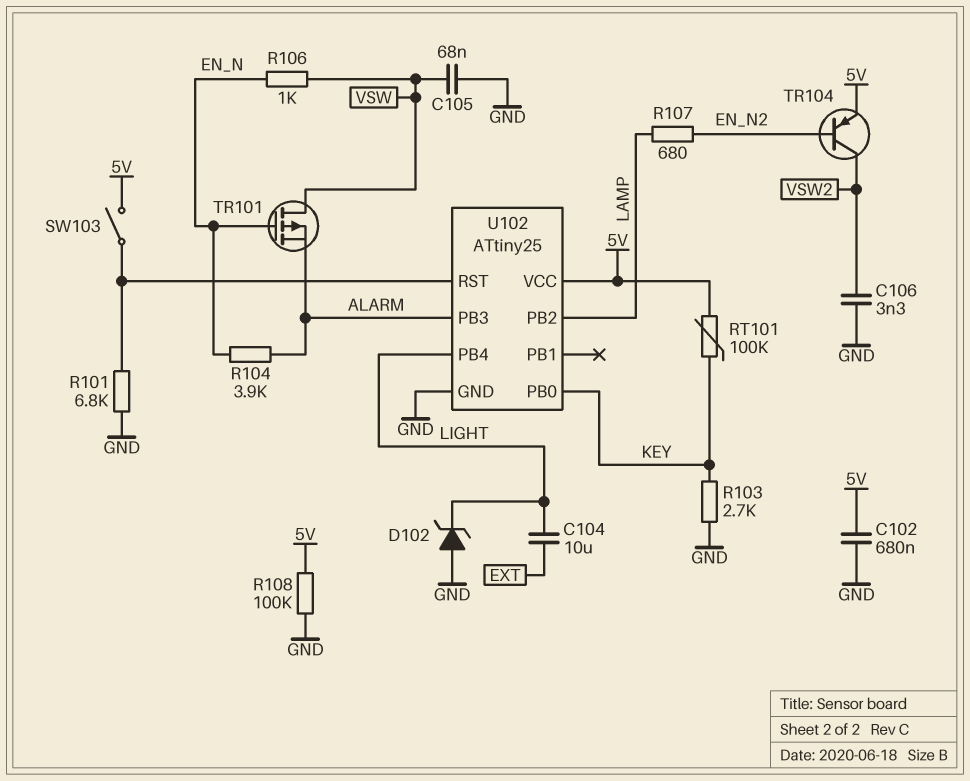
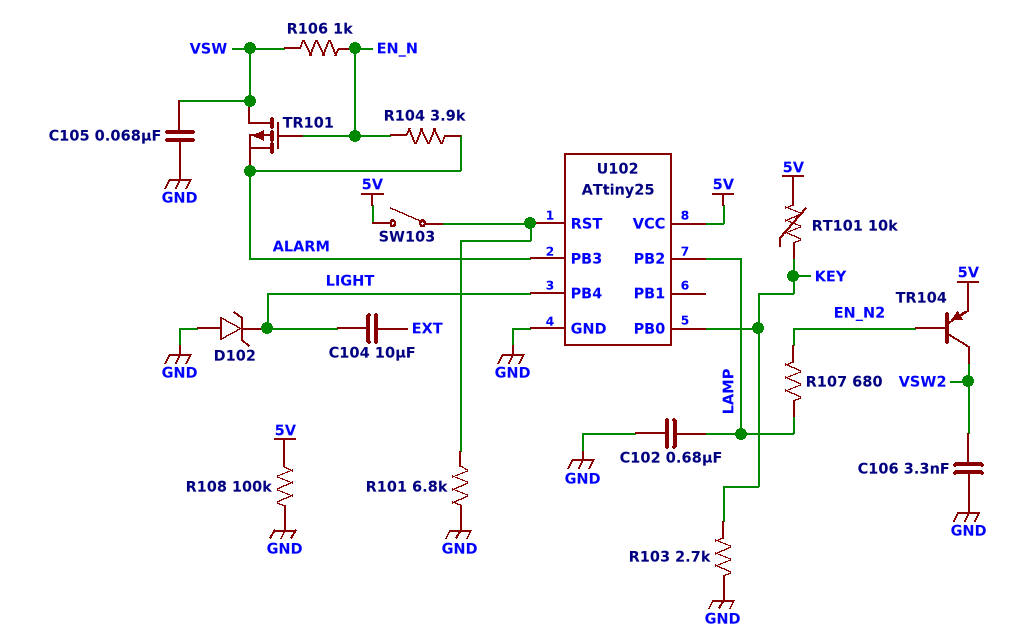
C102: 680nF (5V, GND) -> 680nF (GND, LAMP)
RT101: 100k (5V, KEY) -> 10k (5V, KEY)

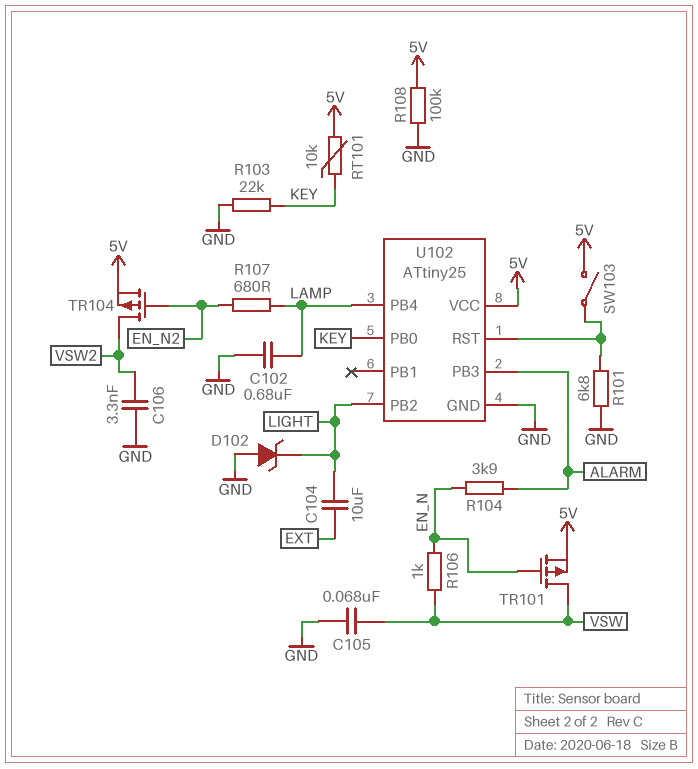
R103: 2.7k (GND, KEY) -> 22k (GND, KEY)
TR101: PMOS (G EN_N, D VSW, S ALARM) -> PMOS (G EN_N, D VSW, S 5V)
TR104: PNP (B EN_N2, C VSW2, E 5V) -> PMOS (G EN_N2, D VSW2, S 5V)
U102 pin PB2: LAMP -> LIGHT
U102 pin PB4: LIGHT -> LAMP

